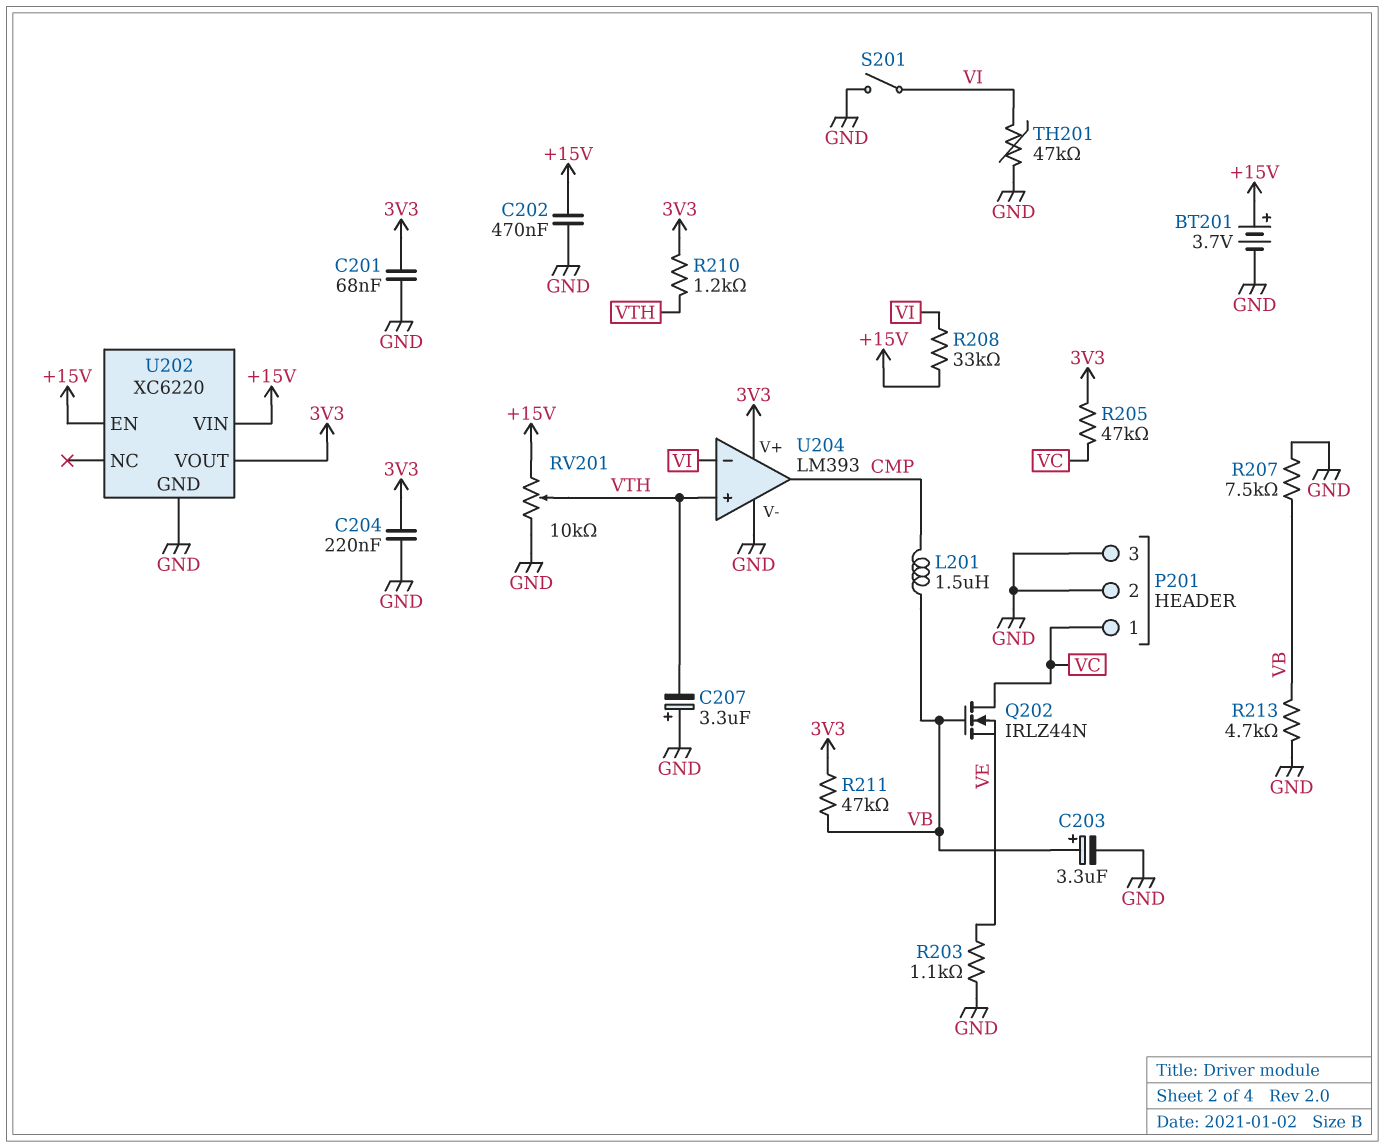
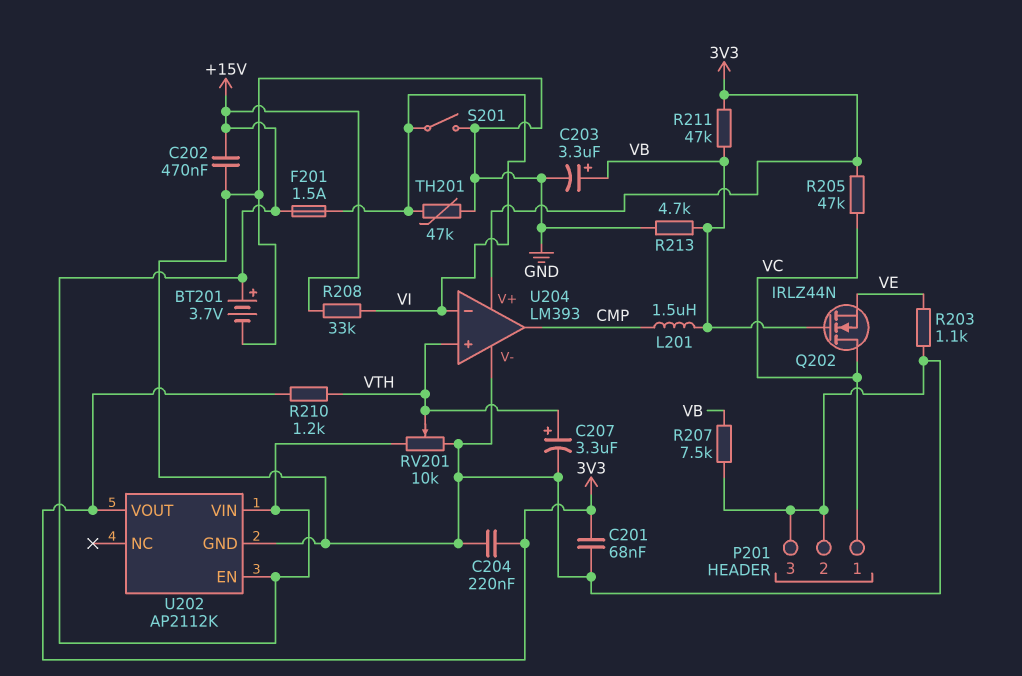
C207: 3.3uF (plus GND, minus VTH) -> 3.3uF (plus VTH, minus GND)
F201: none -> 1.5A (+15V, VI)
U202: XC6220 -> AP2112K

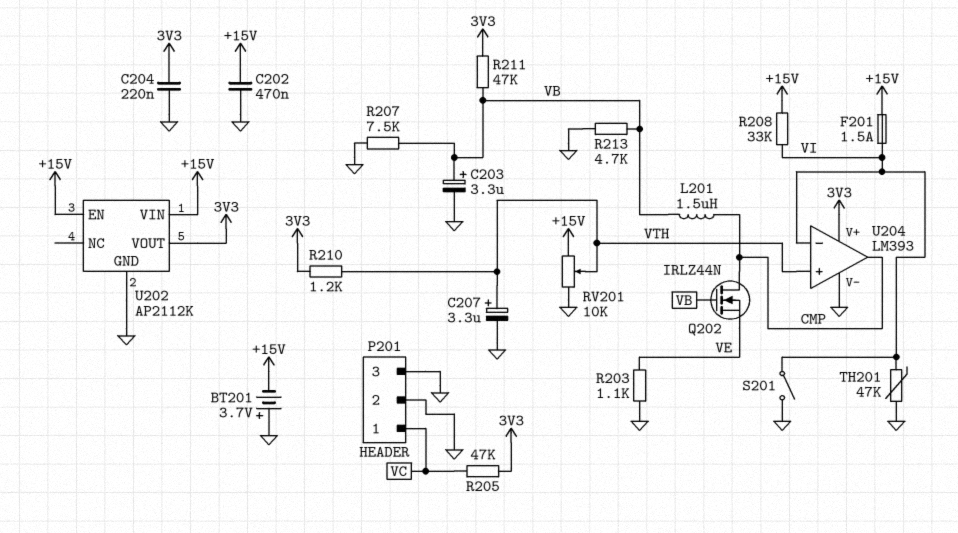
BT201: 3.7V (plus +15V, minus GND) -> 3.7V (plus GND, minus +15V)
C201: 68nF (3V3, GND) -> none
Q202: NMOS IRLZ44N (G VB, D VC, S VE) -> NMOS IRLZ44N (G VB, D CMP, S VE)

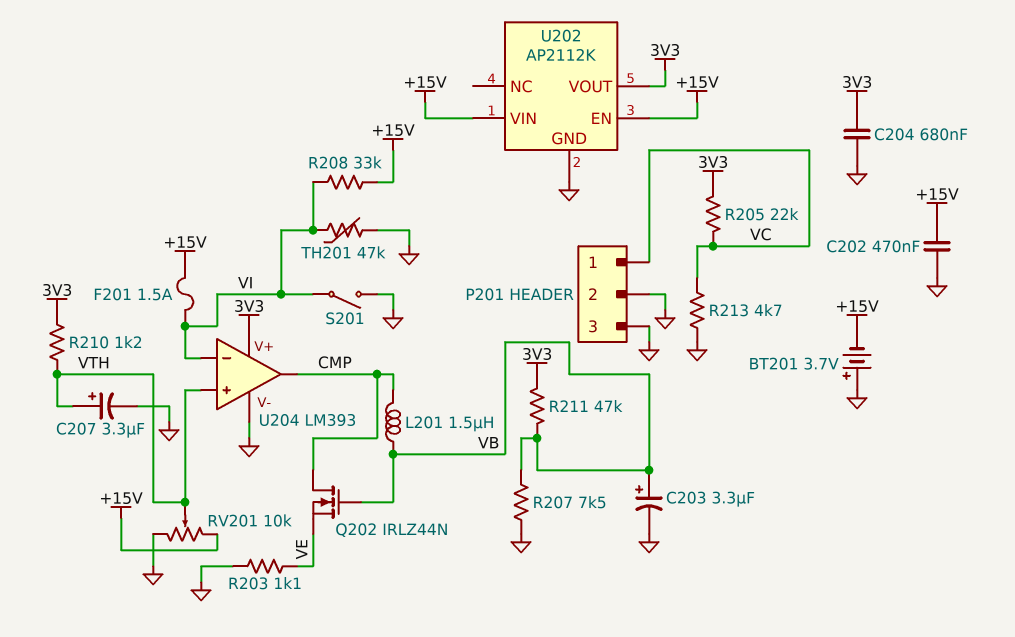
C204: 220nF (3V3, GND) -> 680nF (3V3, GND)
R205: 47k (3V3, VC) -> 22k (3V3, VC)
R213: 4.7k (GND, VB) -> 4.7k (GND, VC)

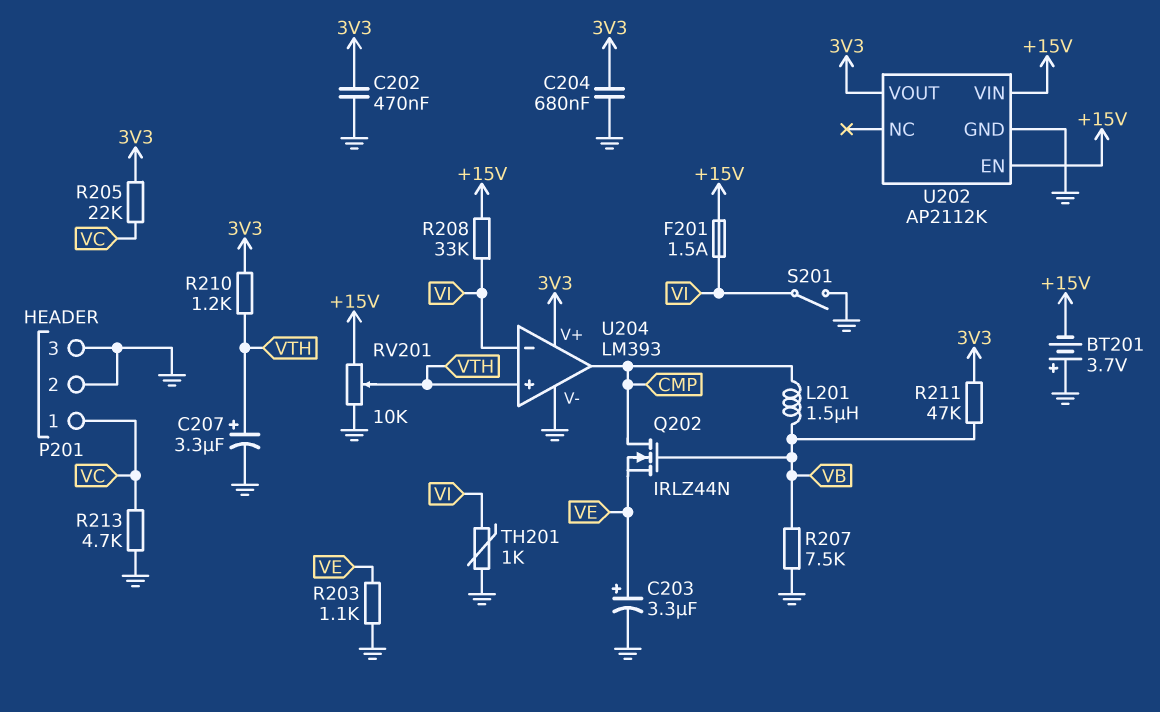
C202: 470nF (+15V, GND) -> 470nF (3V3, GND)
C203: 3.3uF (plus VB, minus GND) -> 3.3uF (plus VE, minus GND)
TH201: 47k (GND, VI) -> 1k (GND, VI)

